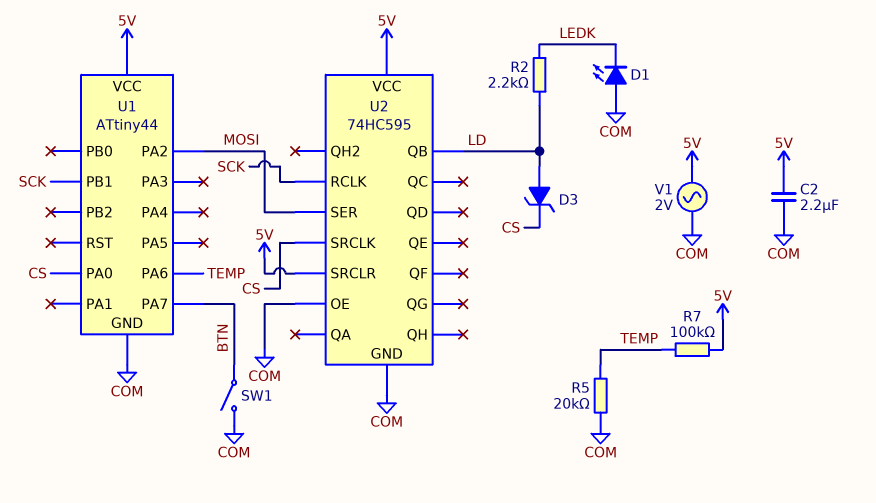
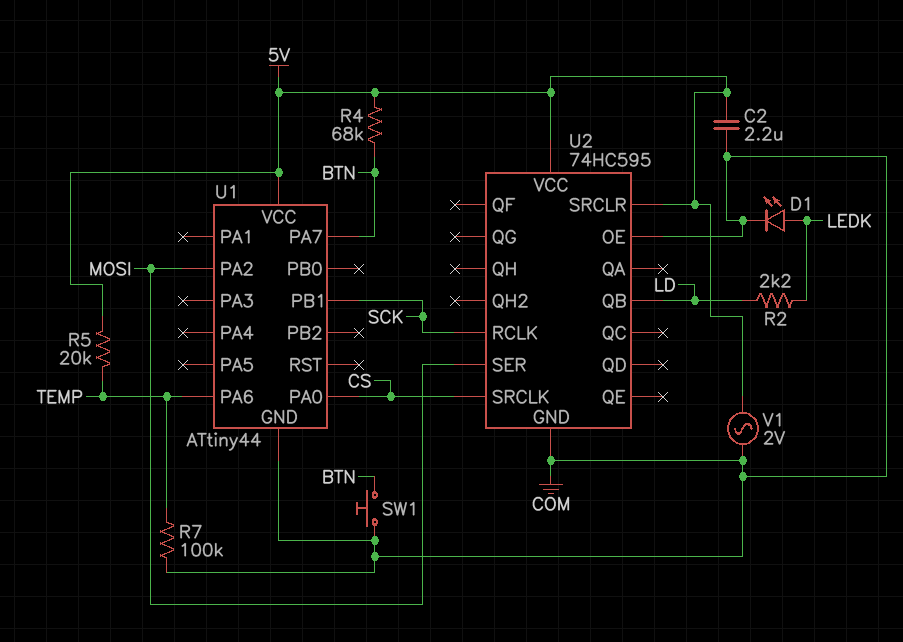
D1: LED (A COM, K LEDK) -> LED (A LEDK, K COM)
D3: zener (A LD, K CS) -> none
R4: none -> 68k (5V, BTN)
R5: 20k (COM, TEMP) -> 20k (5V, TEMP)
R7: 100k (5V, TEMP) -> 100k (COM, TEMP)
SW1: switch (BTN, COM) -> button (BTN, COM)

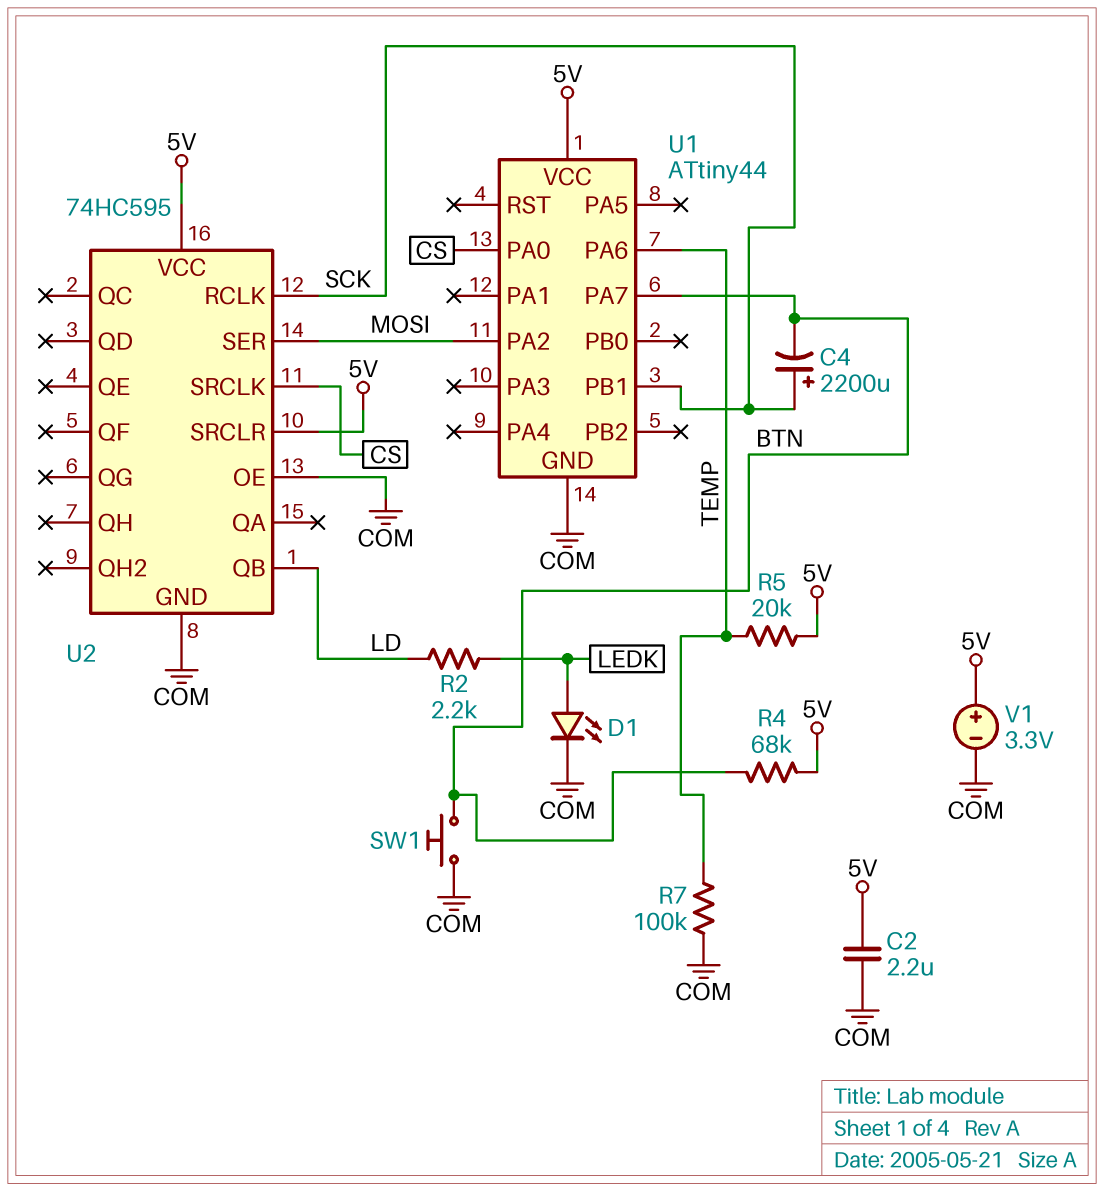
C4: none -> 2200uF (plus SCK, minus BTN)
V1: AC 2V (5V, COM) -> 3.3V (plus 5V, minus COM)

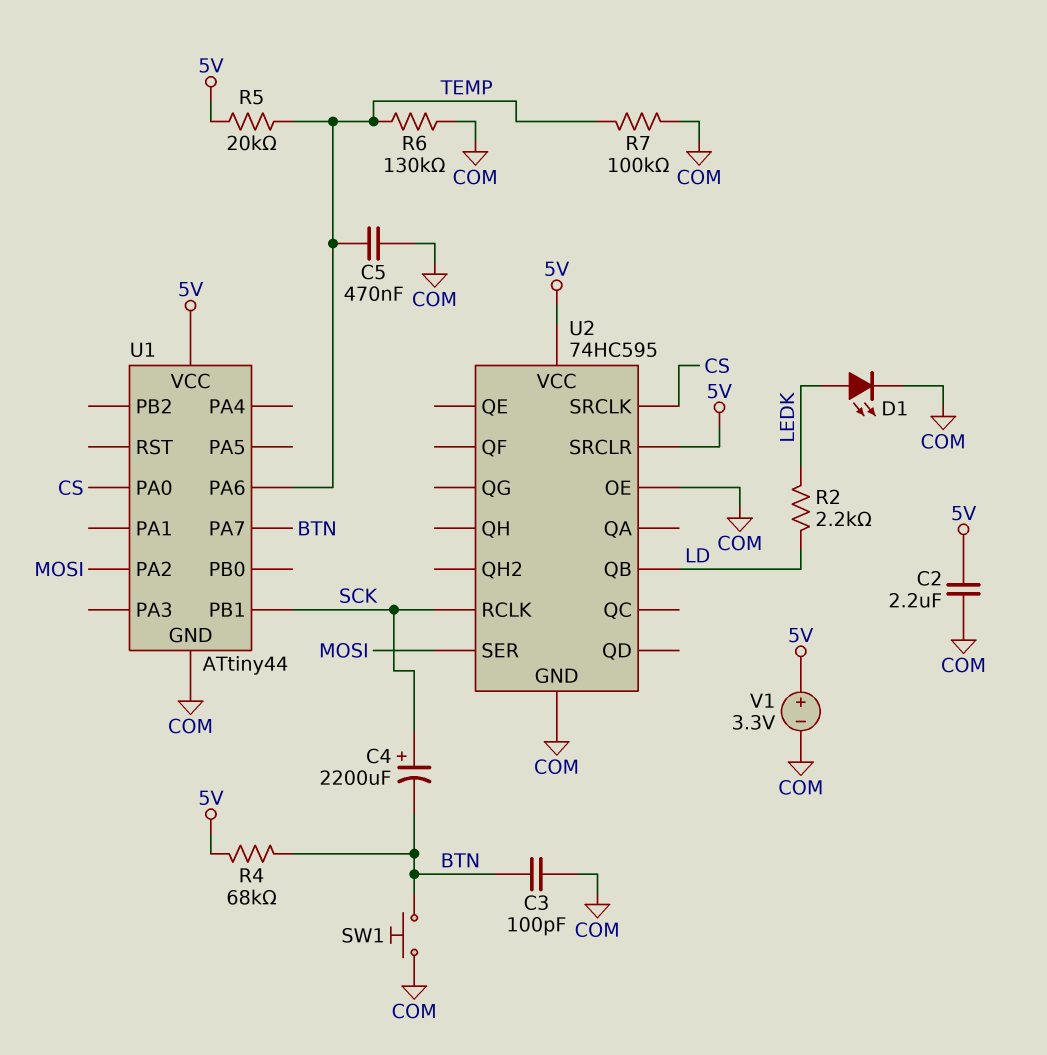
C3: none -> 100pF (BTN, COM)
C5: none -> 470nF (COM, TEMP)
R6: none -> 130k (COM, TEMP)

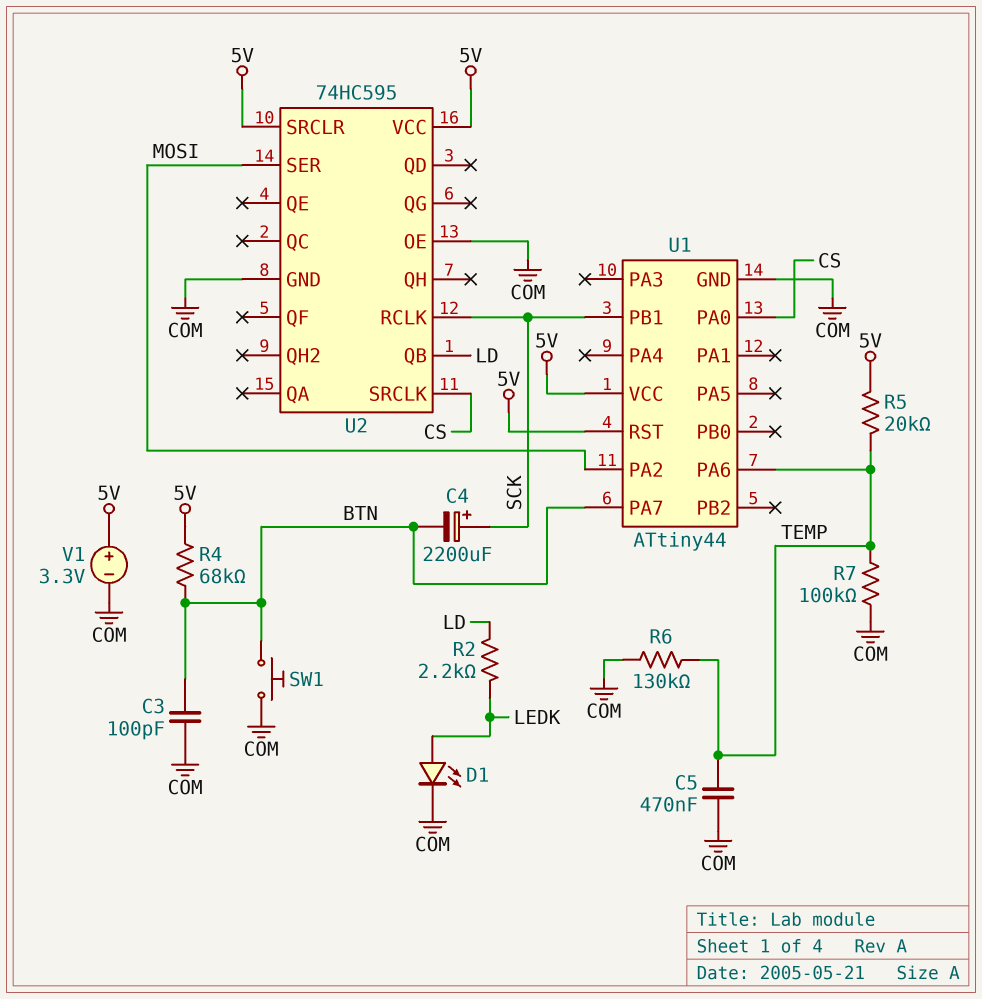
C2: 2.2uF (5V, COM) -> none
U1 pin RST: none -> 5V

